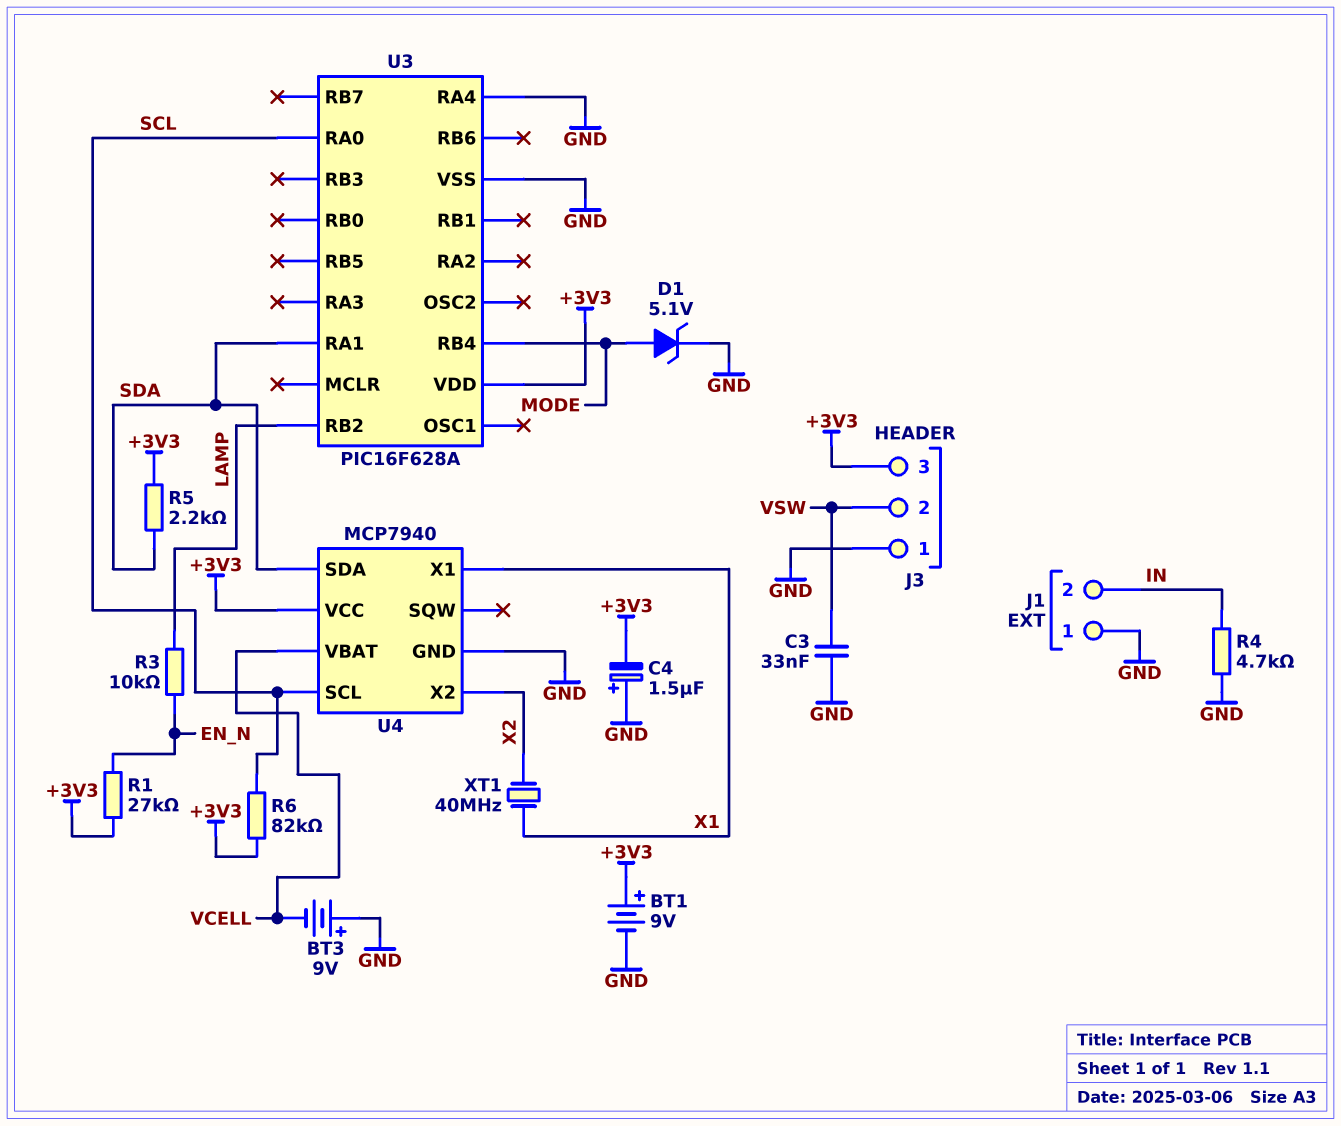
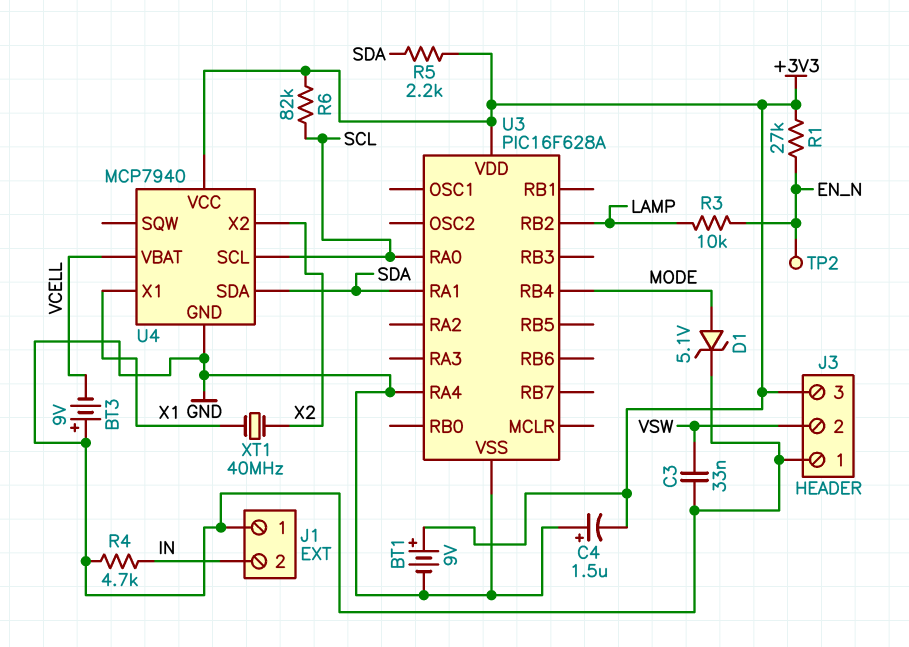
TP2: none -> test point (EN_N)

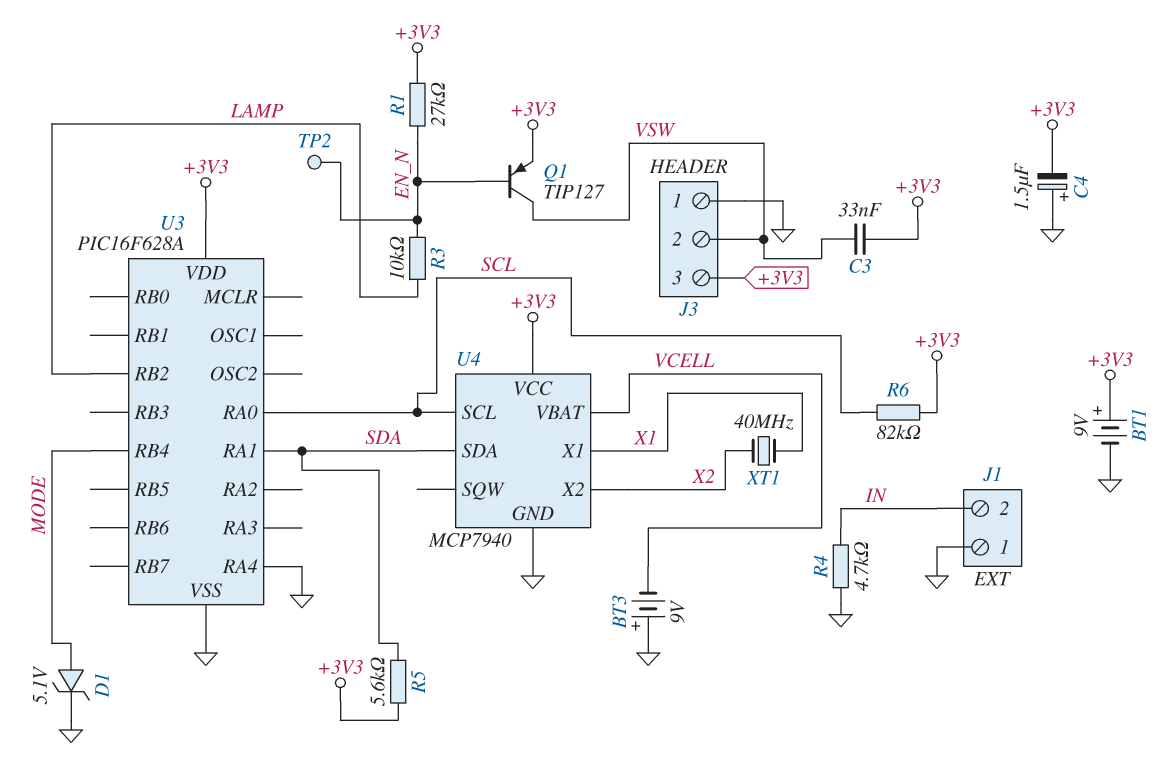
C3: 33nF (GND, VSW) -> 33nF (+3V3, VSW)
Q1: none -> PNP TIP127 (B EN_N, C VSW, E +3V3)
R5: 2.2k (+3V3, SDA) -> 5.6k (+3V3, SDA)

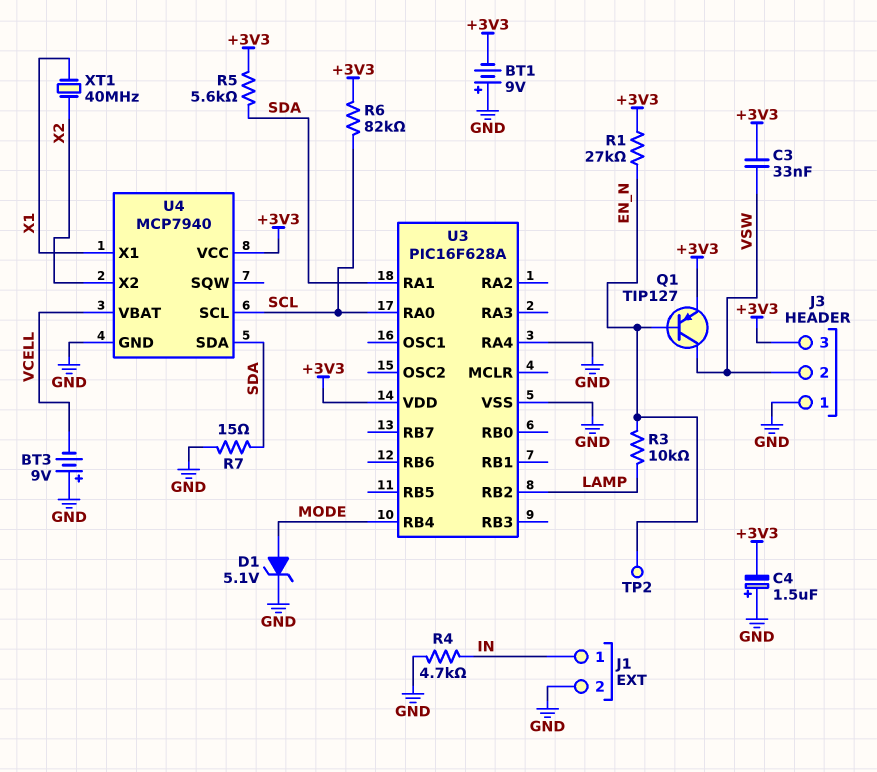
BT1: 9V (plus +3V3, minus GND) -> 9V (plus GND, minus +3V3)
J1 pin 1: GND -> IN
J1 pin 2: IN -> GND
R7: none -> 15 (GND, SDA)

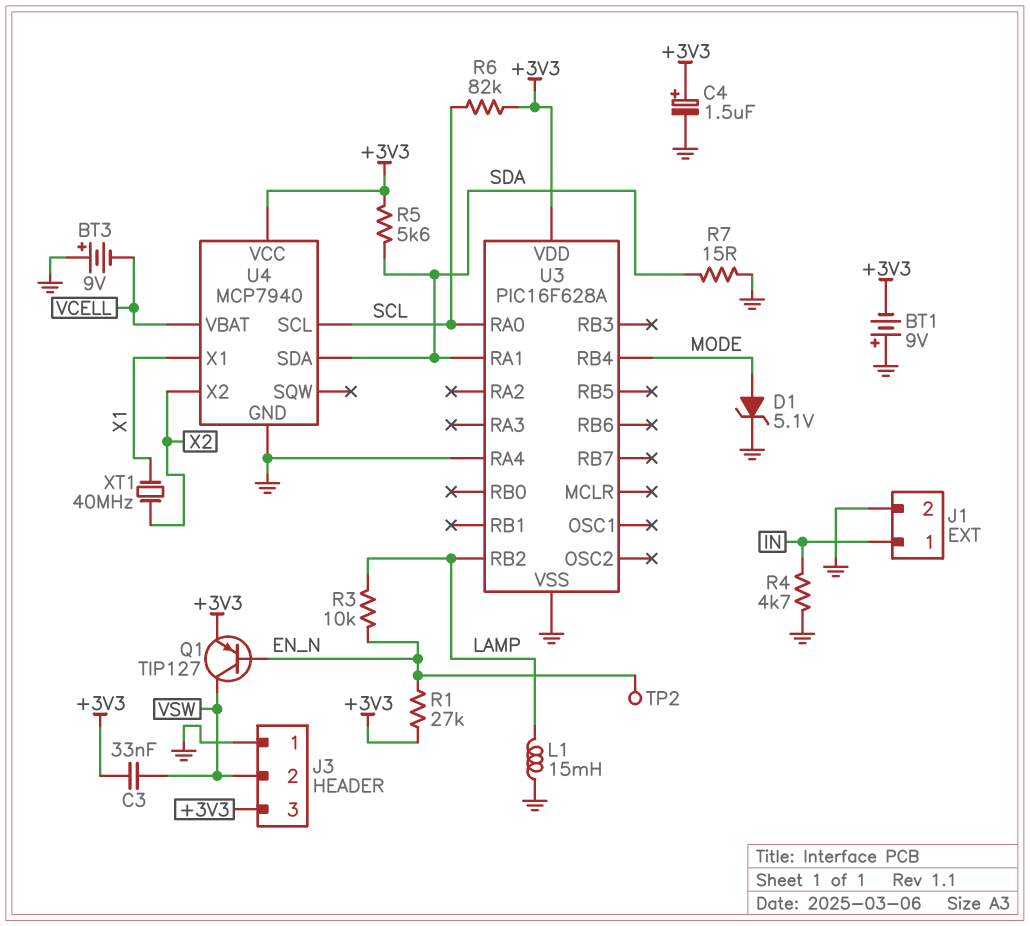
C4: 1.5uF (plus GND, minus +3V3) -> 1.5uF (plus +3V3, minus GND)
L1: none -> 15mH (GND, LAMP)

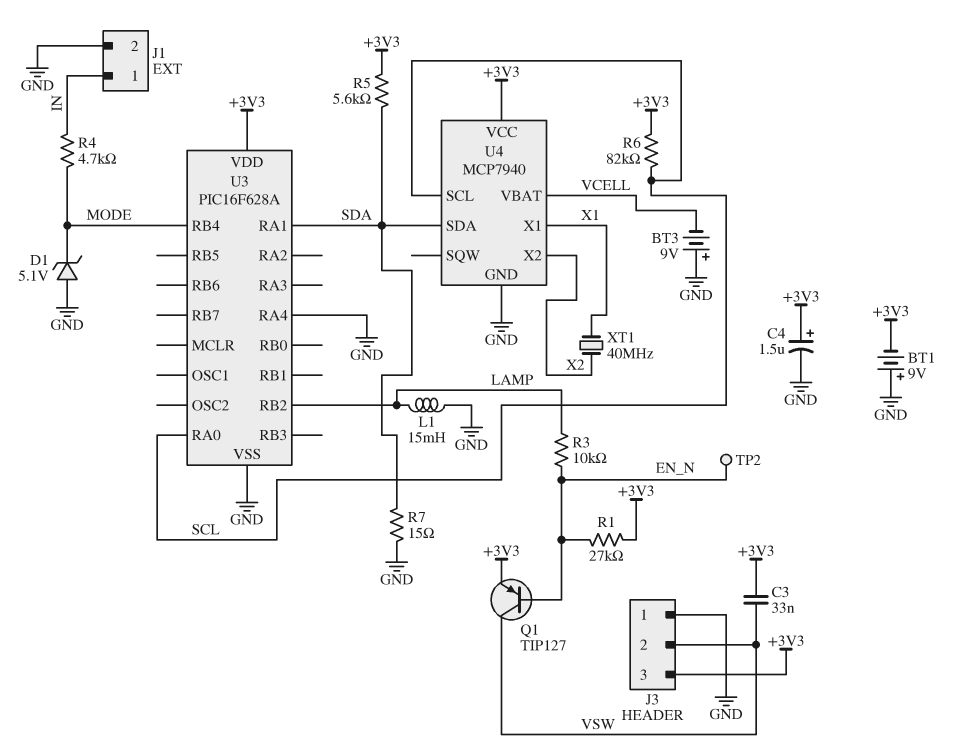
D1: zener 5.1V (A MODE, K GND) -> zener 5.1V (A GND, K MODE)
R4: 4.7k (GND, IN) -> 4.7k (IN, MODE)

